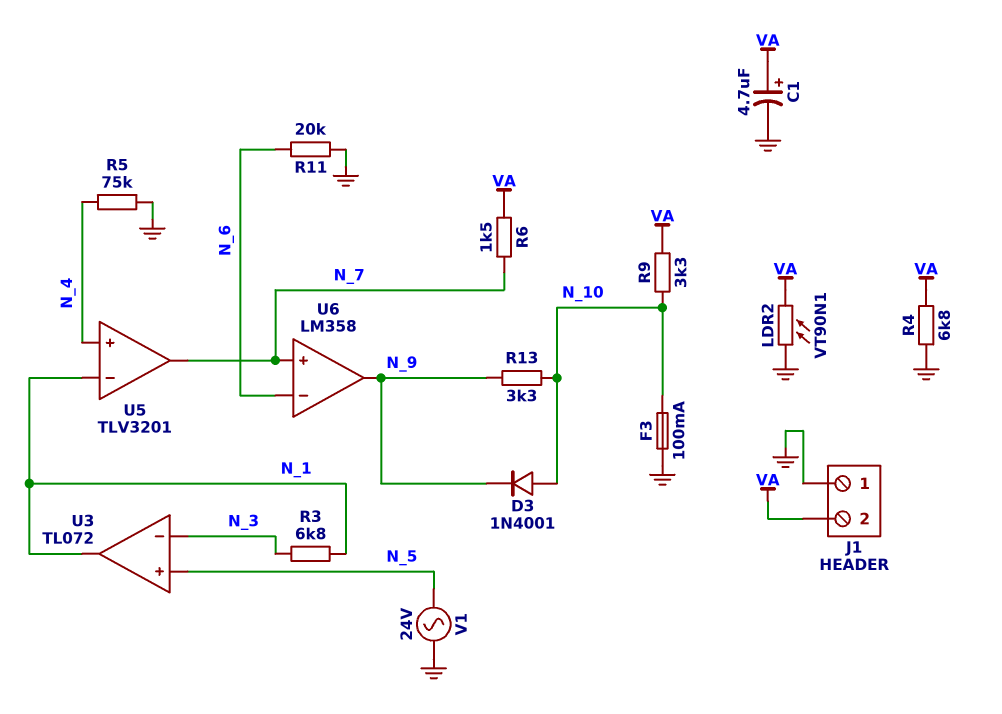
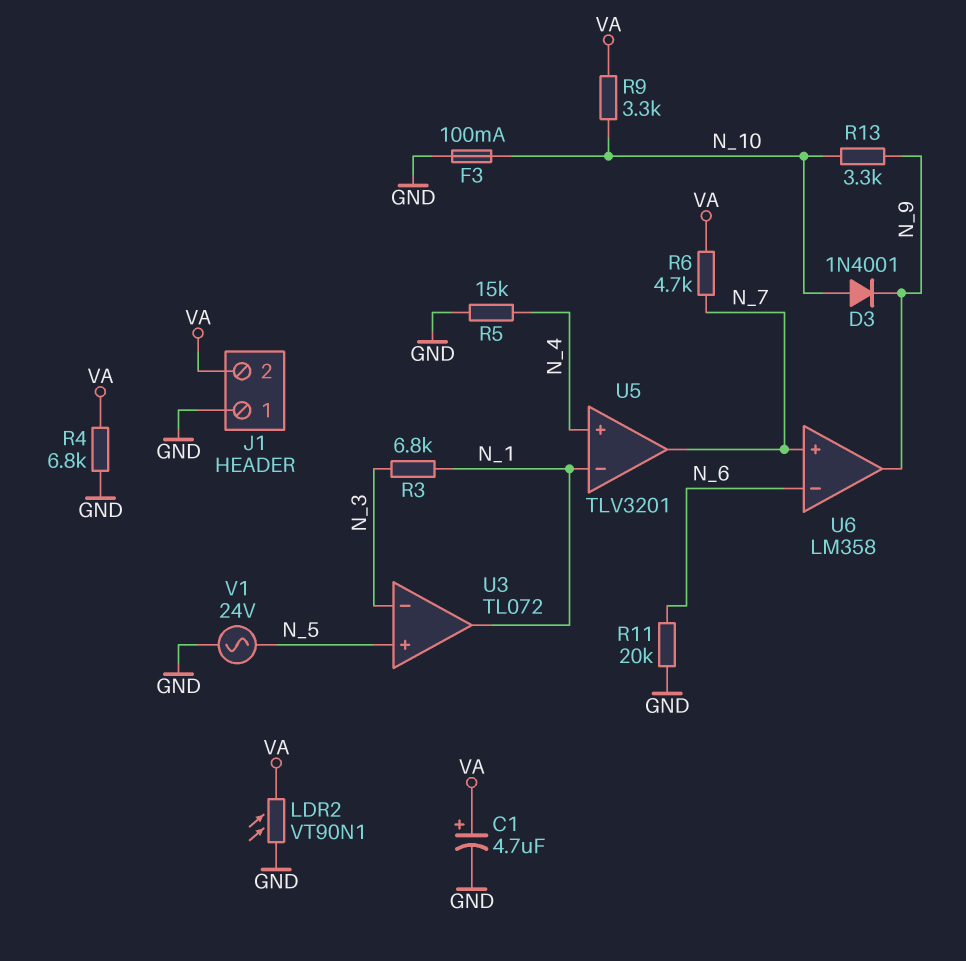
R5: 75k (GND, N_4) -> 15k (GND, N_4)
R6: 1.5k (N_7, VA) -> 4.7k (N_7, VA)

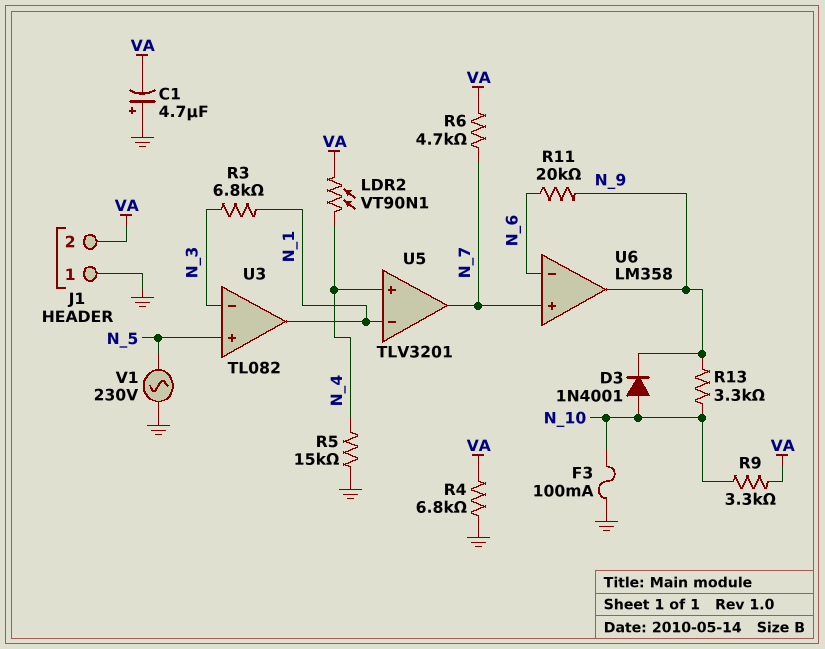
C1: 4.7uF (plus VA, minus GND) -> 4.7uF (plus GND, minus VA)
LDR2: VT90N1 (GND, VA) -> VT90N1 (N_4, VA)
R11: 20k (GND, N_6) -> 20k (N_6, N_9)
U3: TL072 -> TL082
V1: AC 24V (GND, N_5) -> AC 230V (GND, N_5)

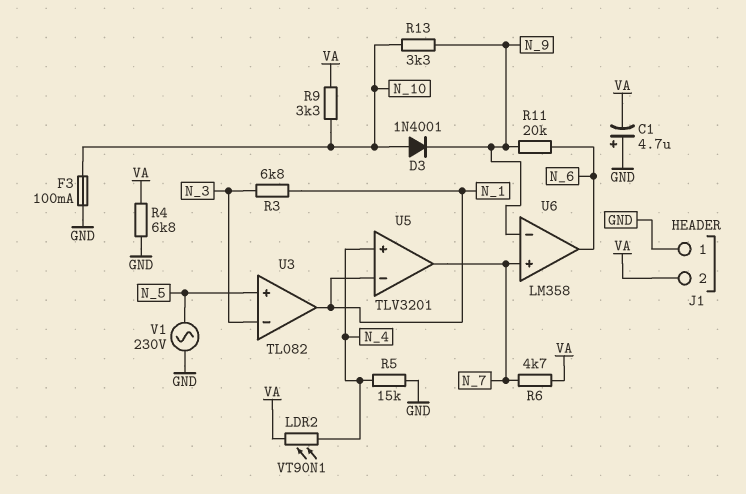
U6 pin in-: N_6 -> N_9
U6 pin out: N_9 -> N_6

